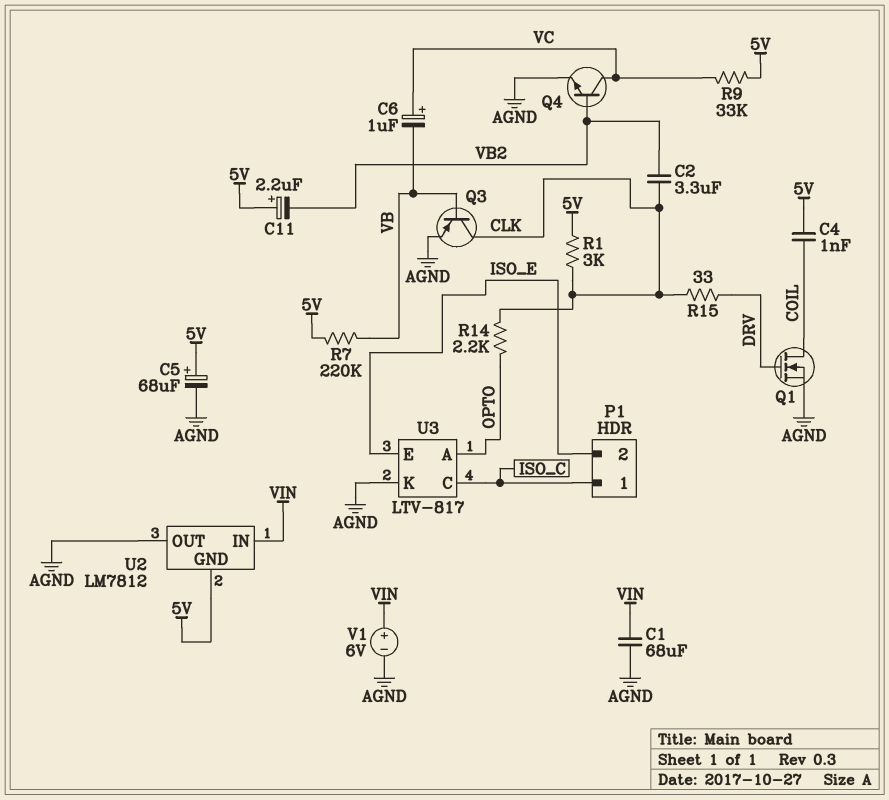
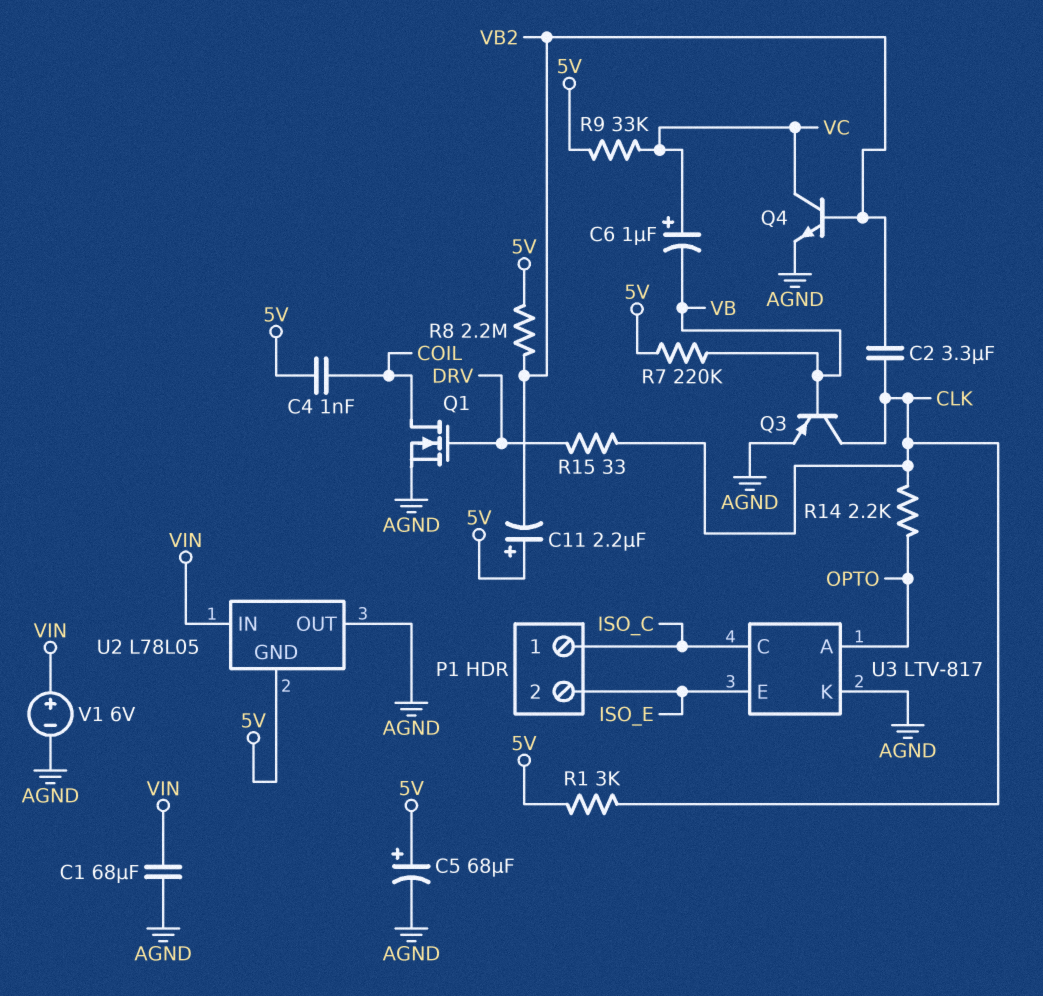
R8: none -> 2.2M (5V, VB2)
U2: LM7812 -> L78L05

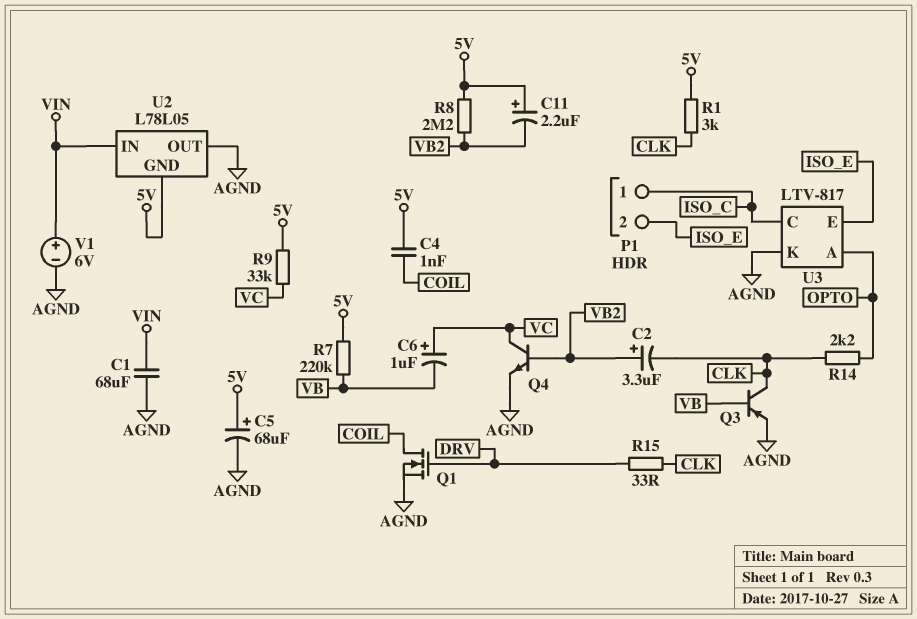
C2: 3.3uF (CLK, VB2) -> 3.3uF (plus VB2, minus CLK)

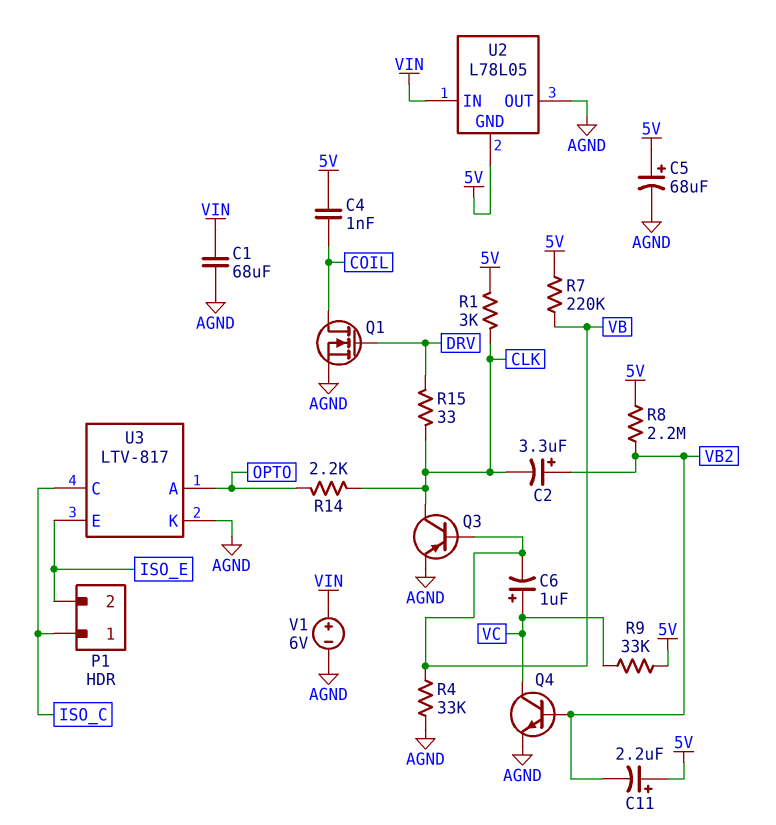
R4: none -> 33k (AGND, VB)

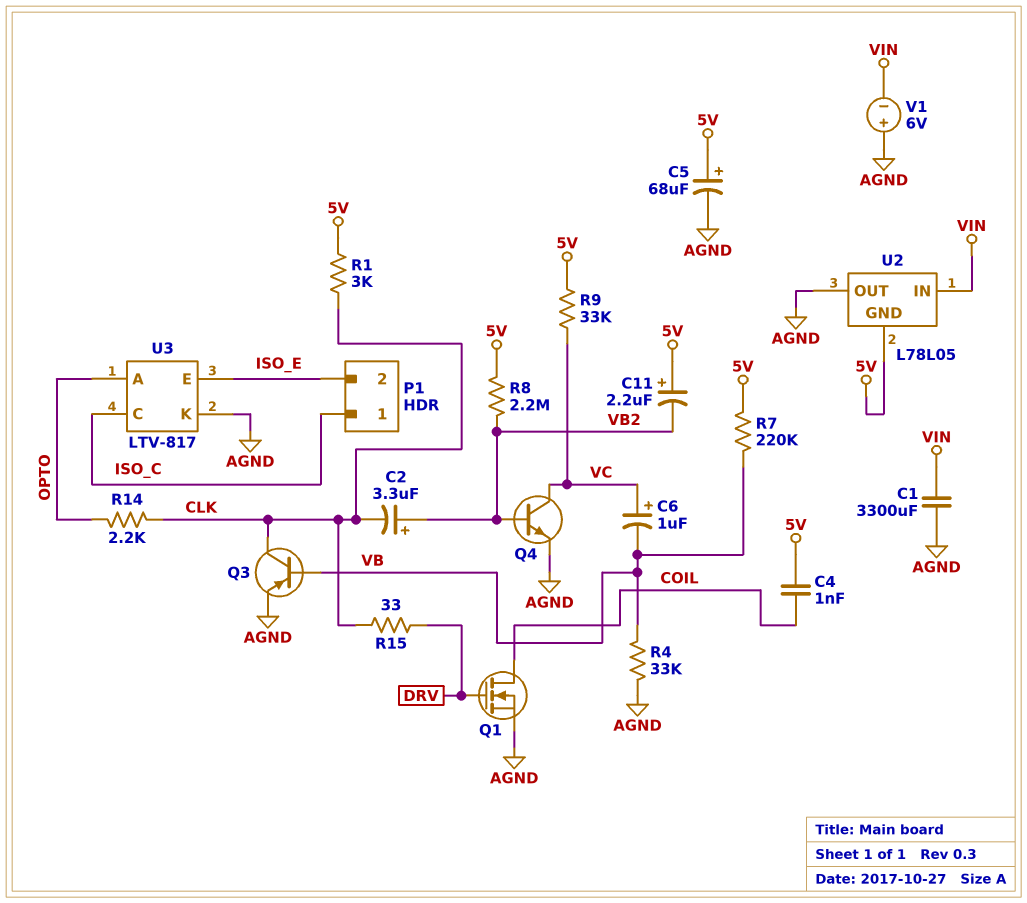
C1: 68uF (AGND, VIN) -> 3300uF (AGND, VIN)
V1: 6V (plus VIN, minus AGND) -> 6V (plus AGND, minus VIN)

